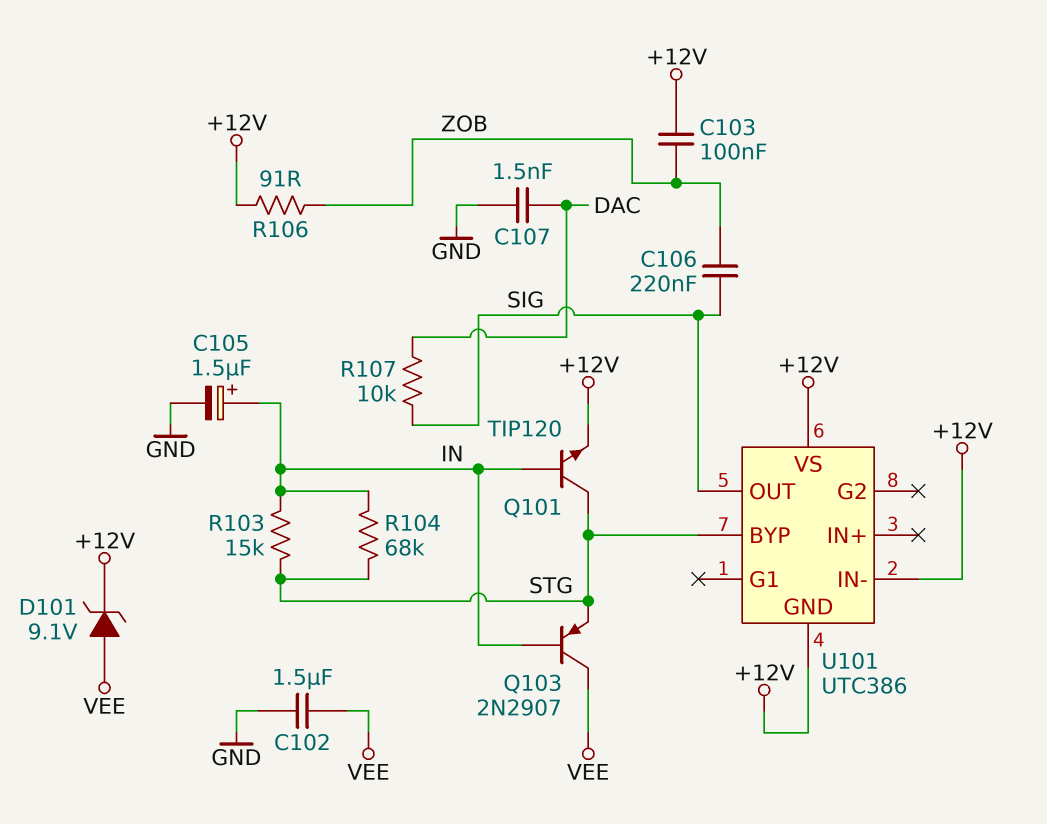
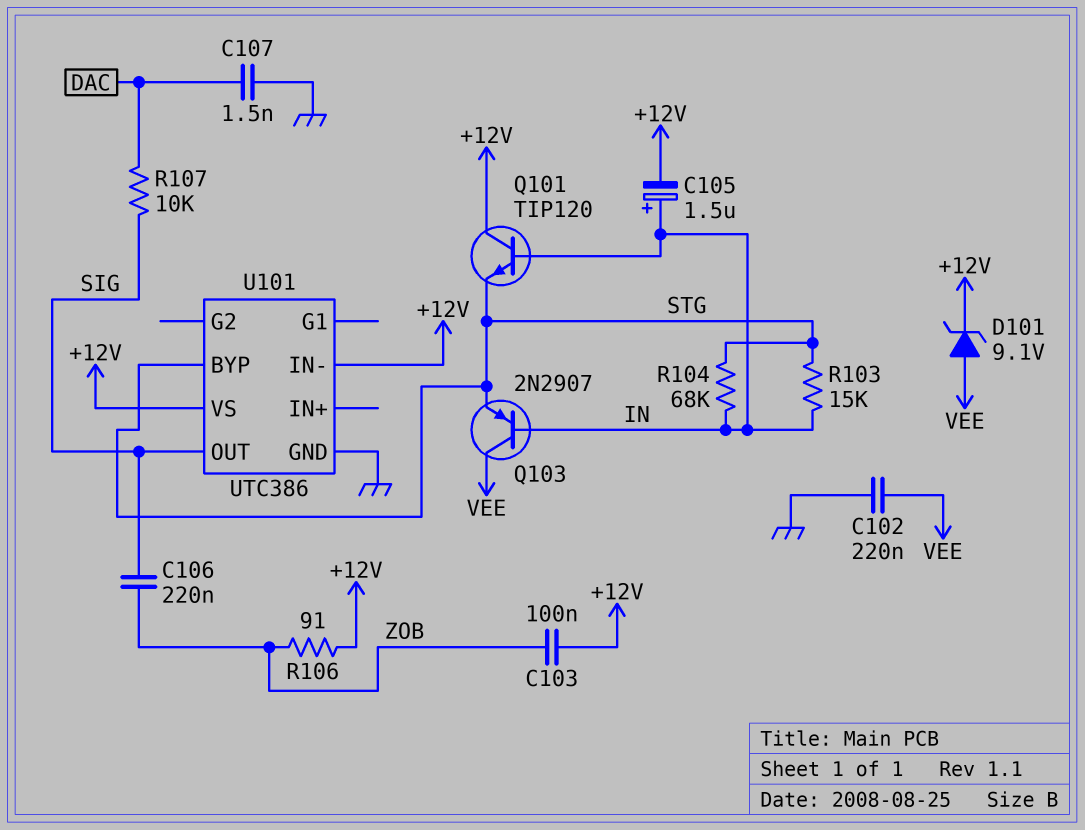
C102: 1.5uF (GND, VEE) -> 220nF (GND, VEE)
C105: 1.5uF (plus IN, minus GND) -> 1.5uF (plus IN, minus +12V)
Q101: NPN TIP120 (B IN, C STG, E +12V) -> NPN TIP120 (B IN, C +12V, E STG)
U101 pin GND: +12V -> GND

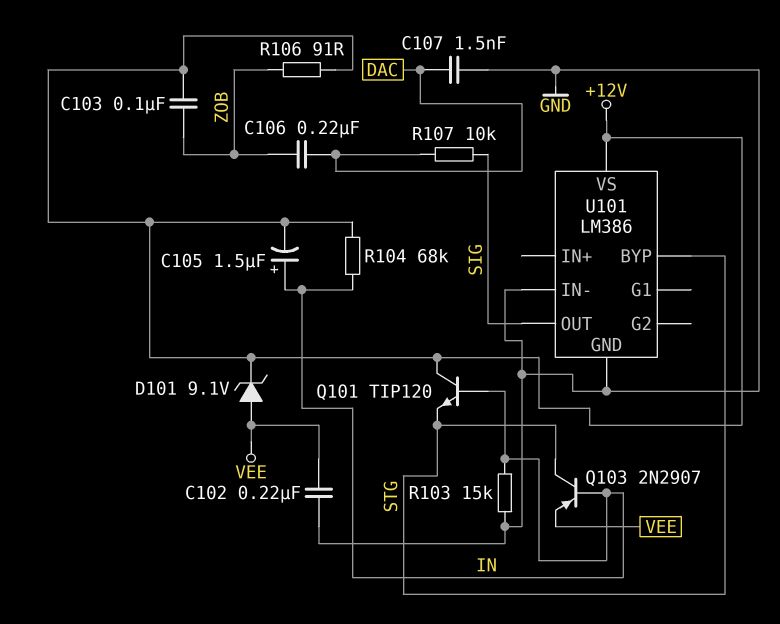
C106: 220nF (SIG, ZOB) -> 220nF (DAC, ZOB)
Q103: PNP 2N2907 (B IN, C VEE, E STG) -> PNP 2N2907 (B IN, C STG, E VEE)
R103: 15k (IN, STG) -> 15k (GND, IN)
R104: 68k (IN, STG) -> 68k (+12V, IN)
U101: UTC386 -> LM386
U101 pin IN-: +12V -> GND

